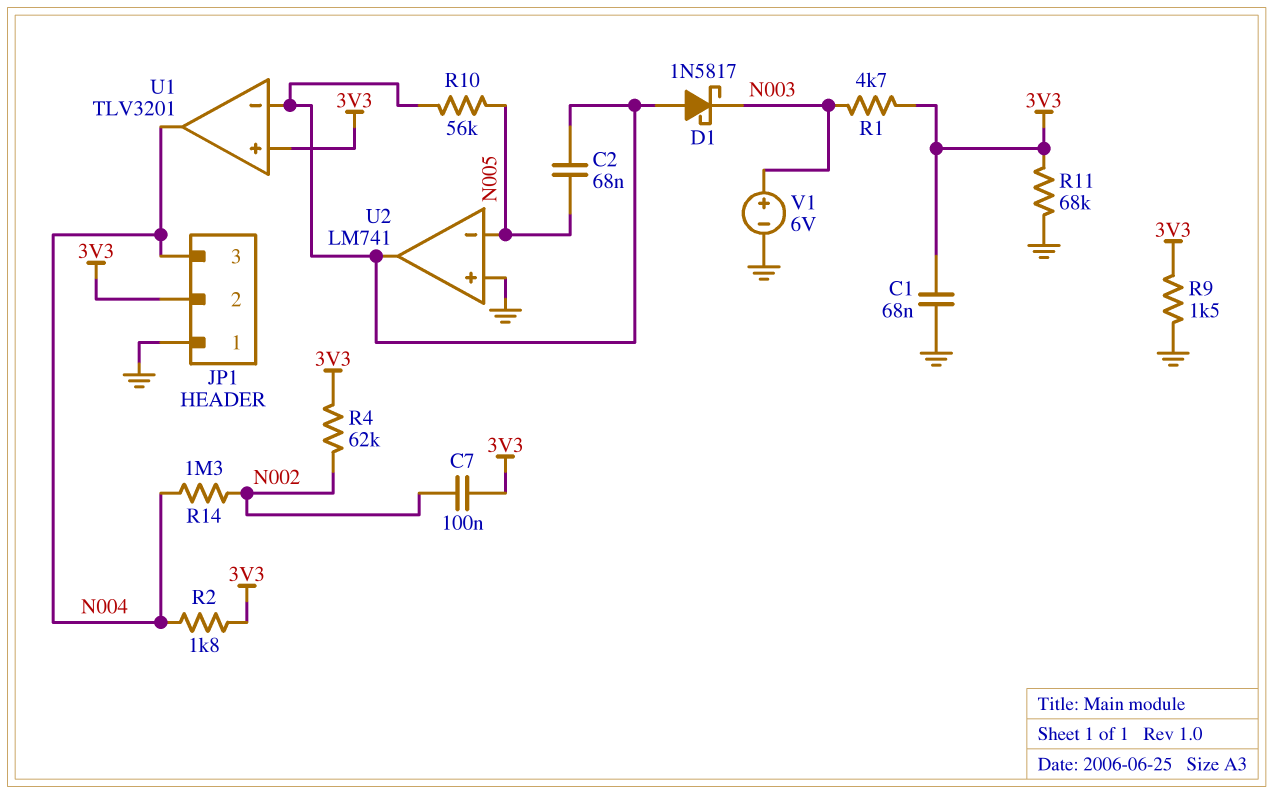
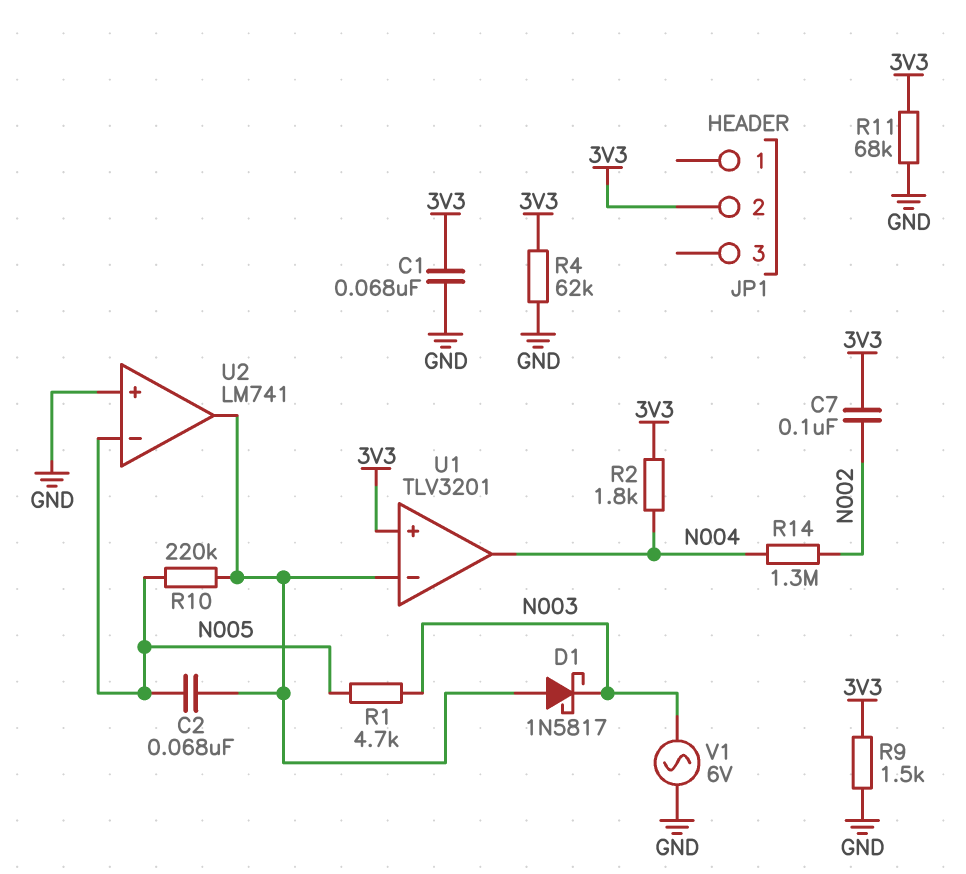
JP1 pin 1: GND -> none
JP1 pin 3: N004 -> none
R1: 4.7k (3V3, N003) -> 4.7k (N003, N005)
R4: 62k (3V3, N002) -> 62k (3V3, GND)
R10: 56k (N005, U1/in-) -> 220k (N005, U1/in-)
V1: 6V (plus N003, minus GND) -> AC 6V (GND, N003)

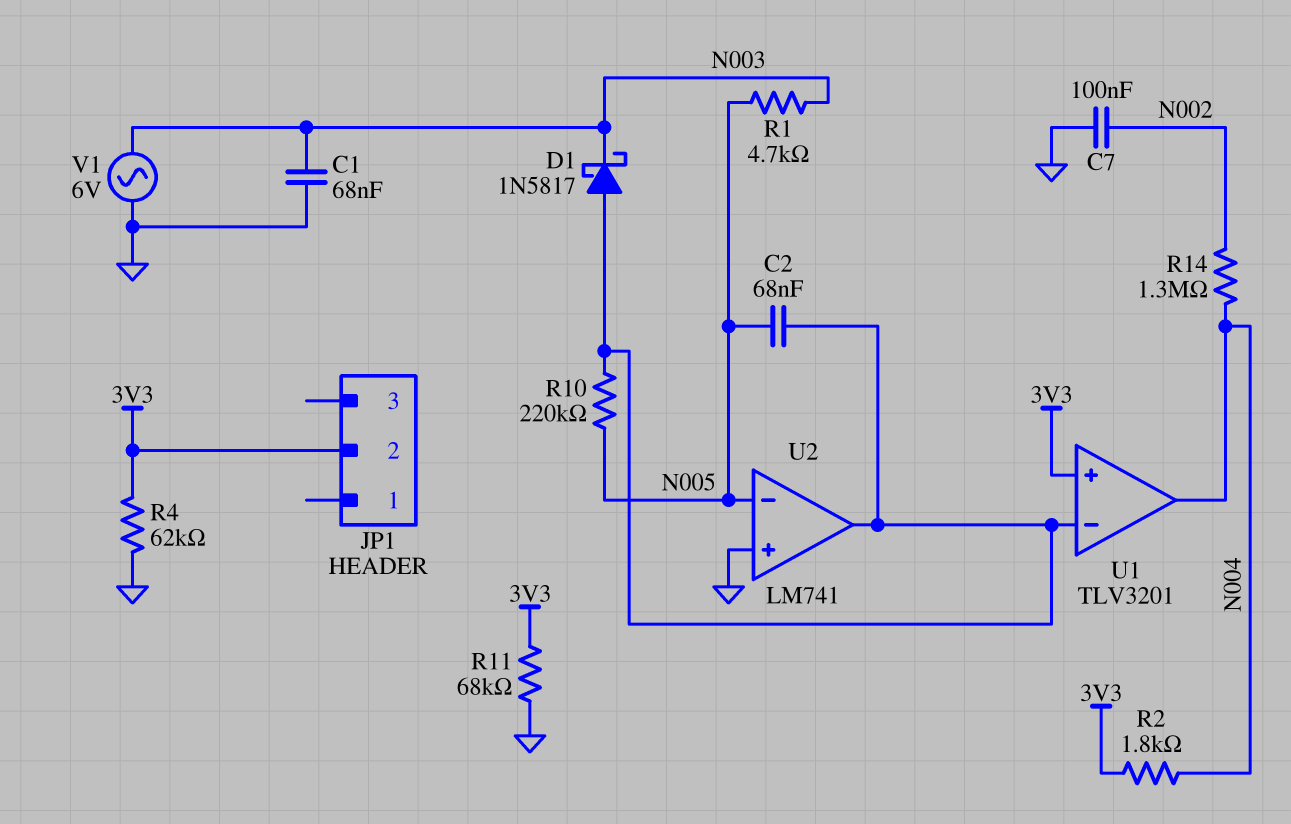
C1: 68nF (3V3, GND) -> 68nF (GND, N003)
C7: 100nF (3V3, N002) -> 100nF (GND, N002)
R9: 1.5k (3V3, GND) -> none

